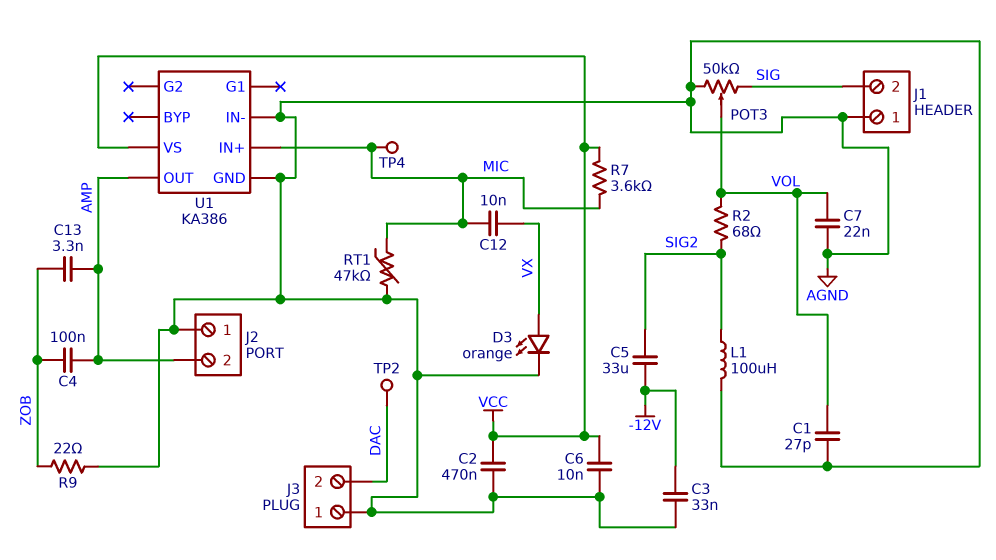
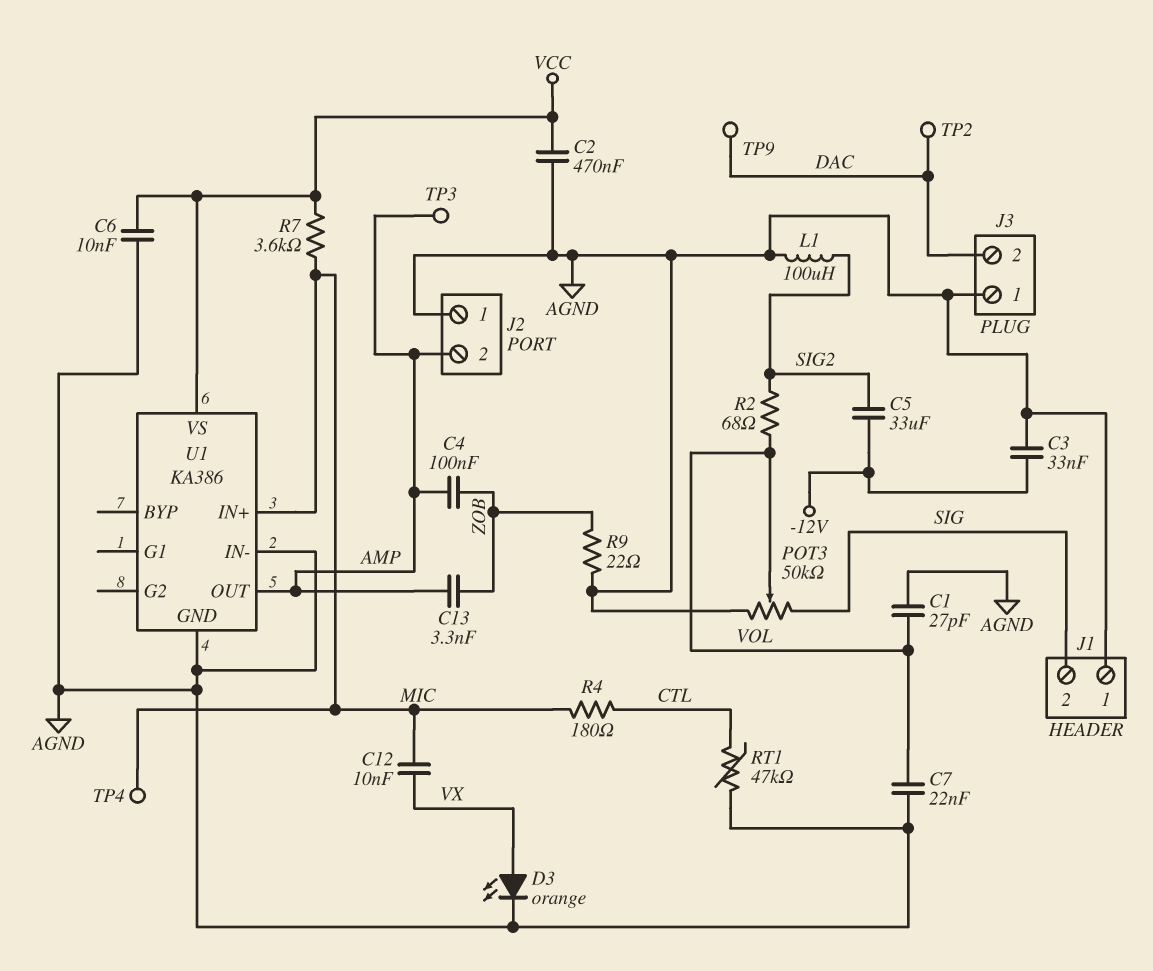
R4: none -> 180 (CTL, MIC)
RT1: 47k (AGND, MIC) -> 47k (AGND, CTL)
TP3: none -> test point (AMP)
TP9: none -> test point (DAC)

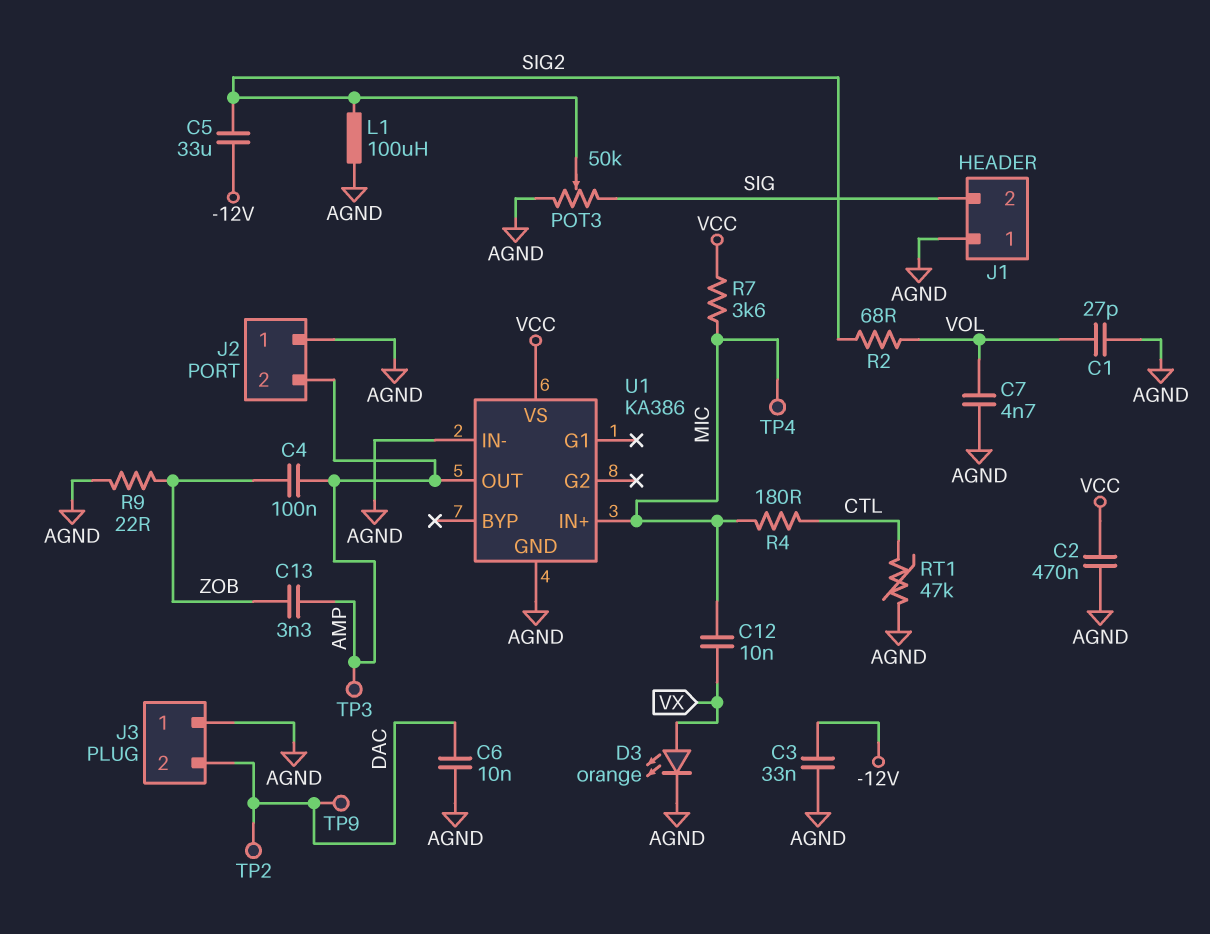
C6: 10nF (AGND, VCC) -> 10nF (AGND, DAC)
C7: 22nF (AGND, VOL) -> 4.7nF (AGND, VOL)
POT3: 50k (AGND, SIG, wiper VOL) -> 50k (AGND, SIG, wiper SIG2)

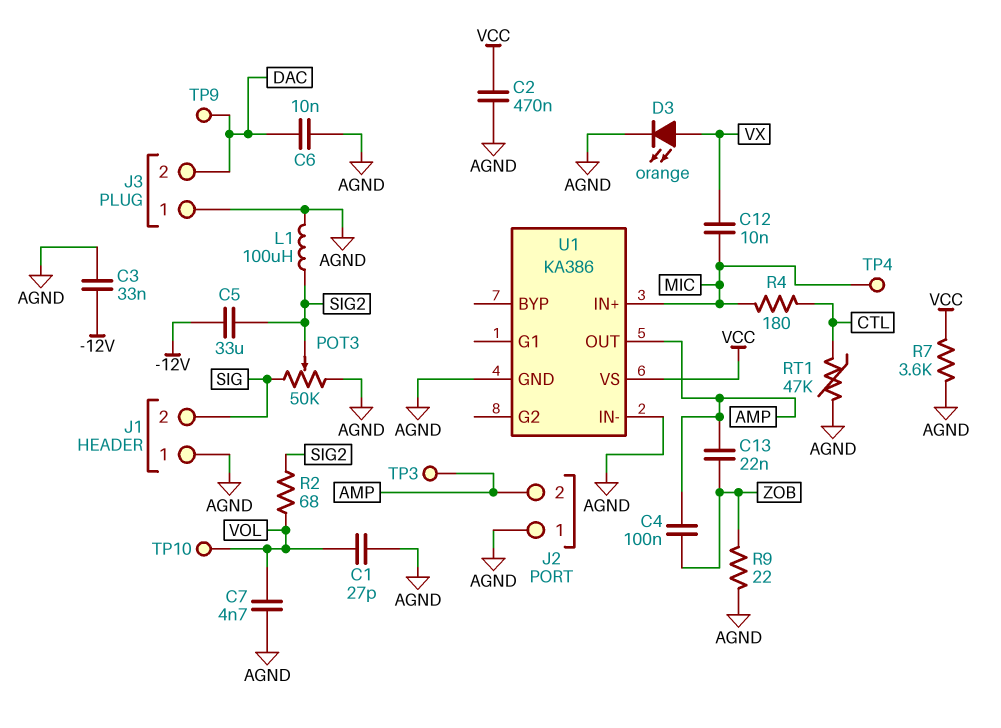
C13: 3.3nF (AMP, ZOB) -> 22nF (AMP, ZOB)
R7: 3.6k (MIC, VCC) -> 3.6k (AGND, VCC)
TP2: test point (DAC) -> none
TP10: none -> test point (VOL)

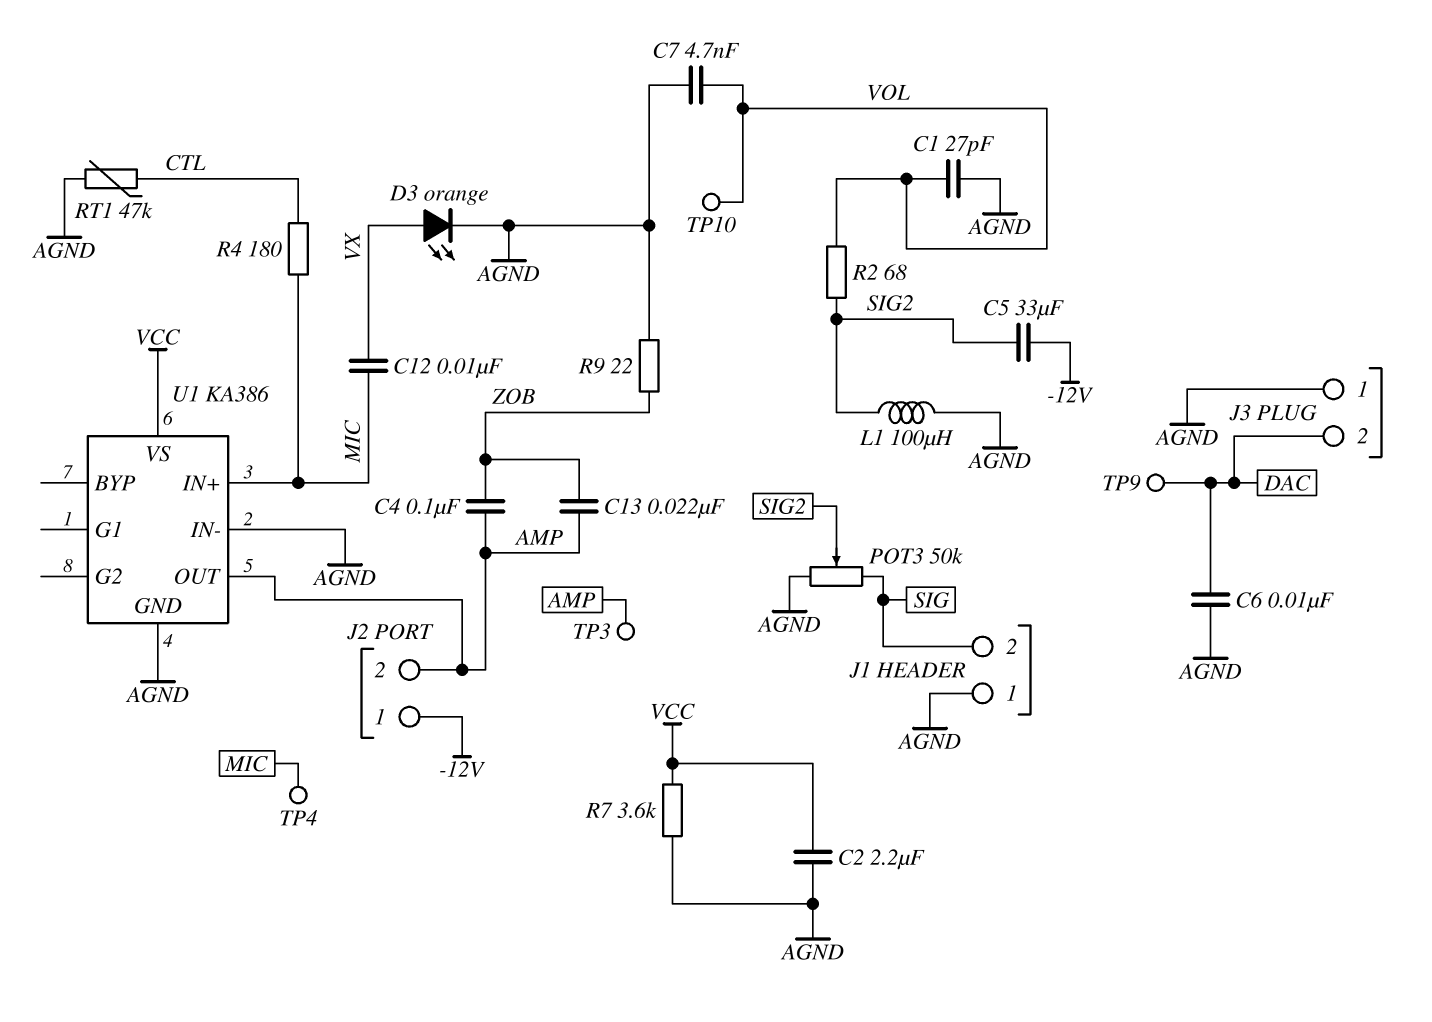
C2: 470nF (AGND, VCC) -> 2.2uF (AGND, VCC)
C3: 33nF (-12V, AGND) -> none
J2 pin 1: AGND -> -12V

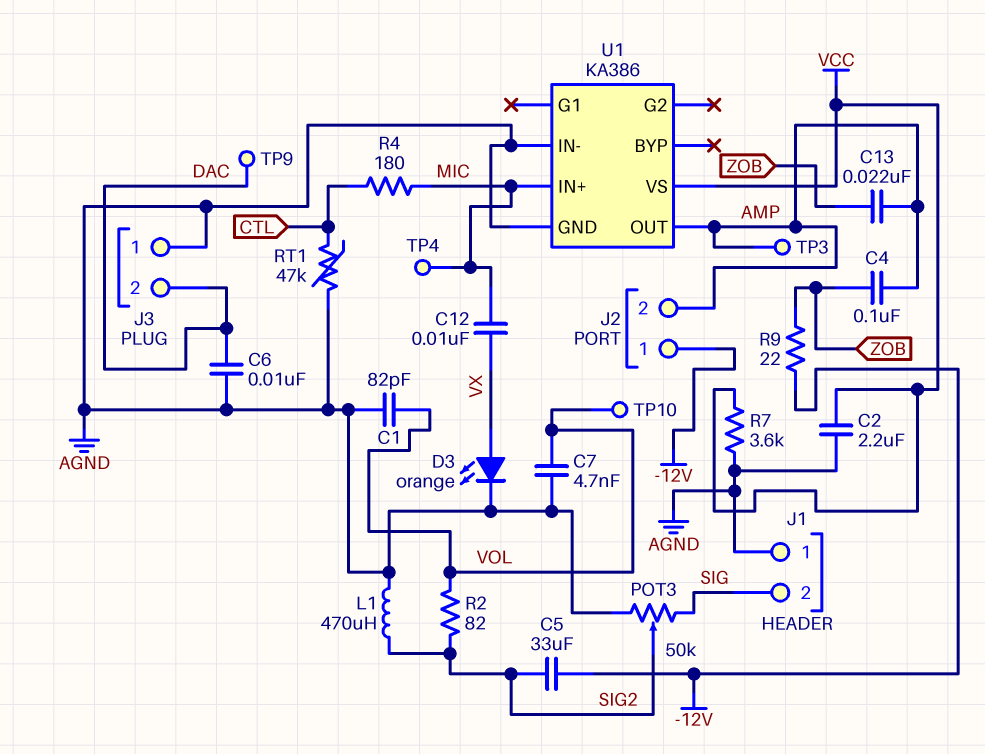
C1: 27pF (AGND, VOL) -> 82pF (AGND, VOL)
L1: 100uH (AGND, SIG2) -> 470uH (AGND, SIG2)
R2: 68 (SIG2, VOL) -> 82 (SIG2, VOL)
R9: 22 (AGND, ZOB) -> 22 (-12V, ZOB)

